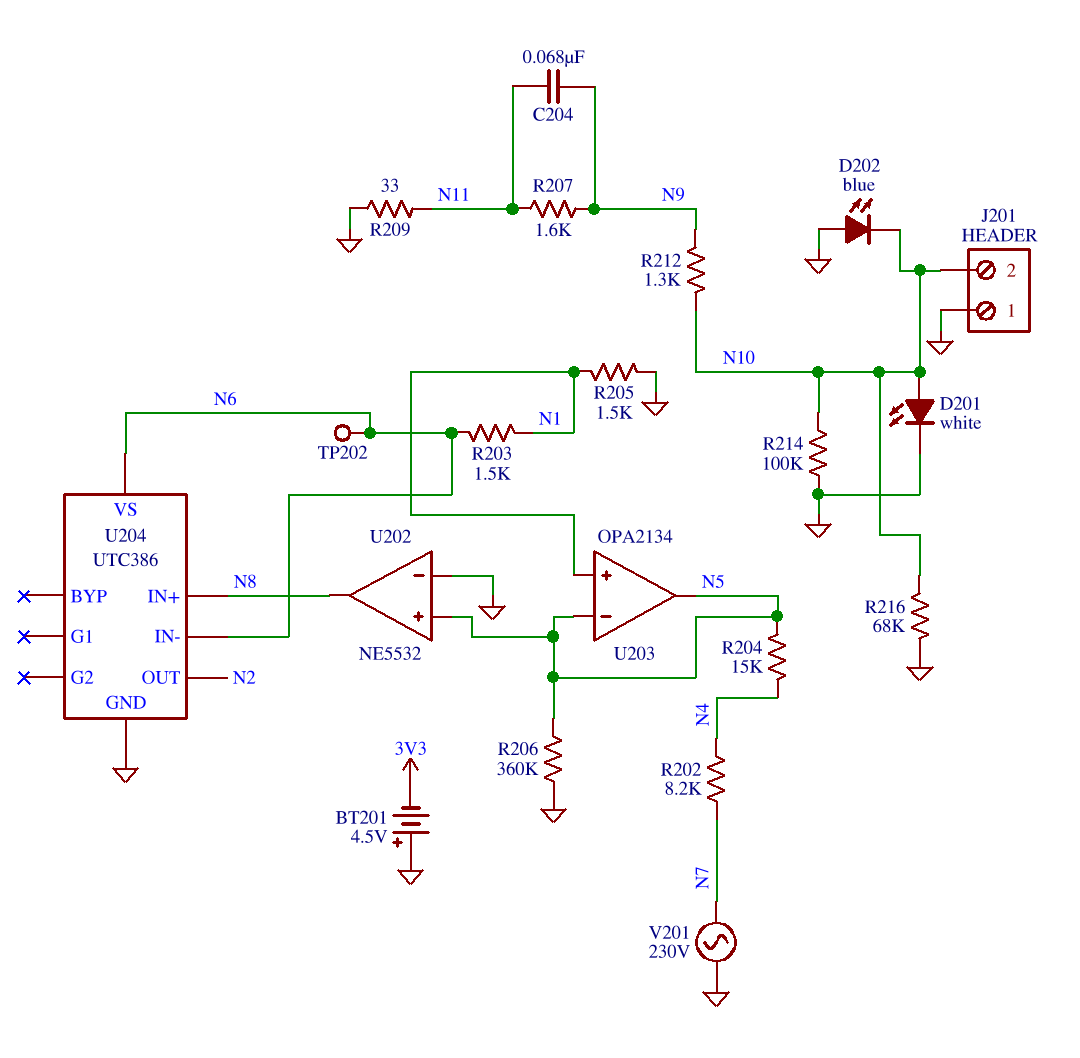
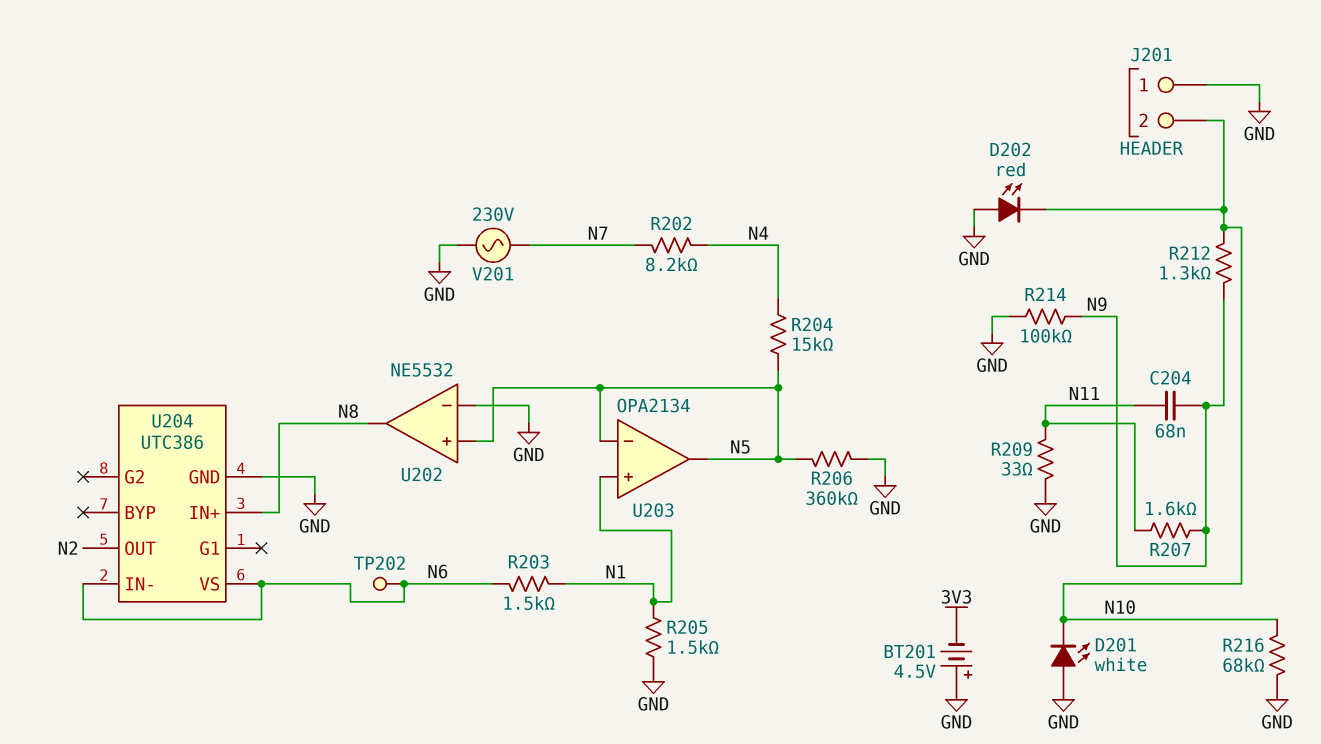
D201: LED white (A N10, K GND) -> LED white (A GND, K N10)
D202: LED blue (A GND, K N10) -> LED red (A GND, K N10)
R214: 100k (GND, N10) -> 100k (GND, N9)

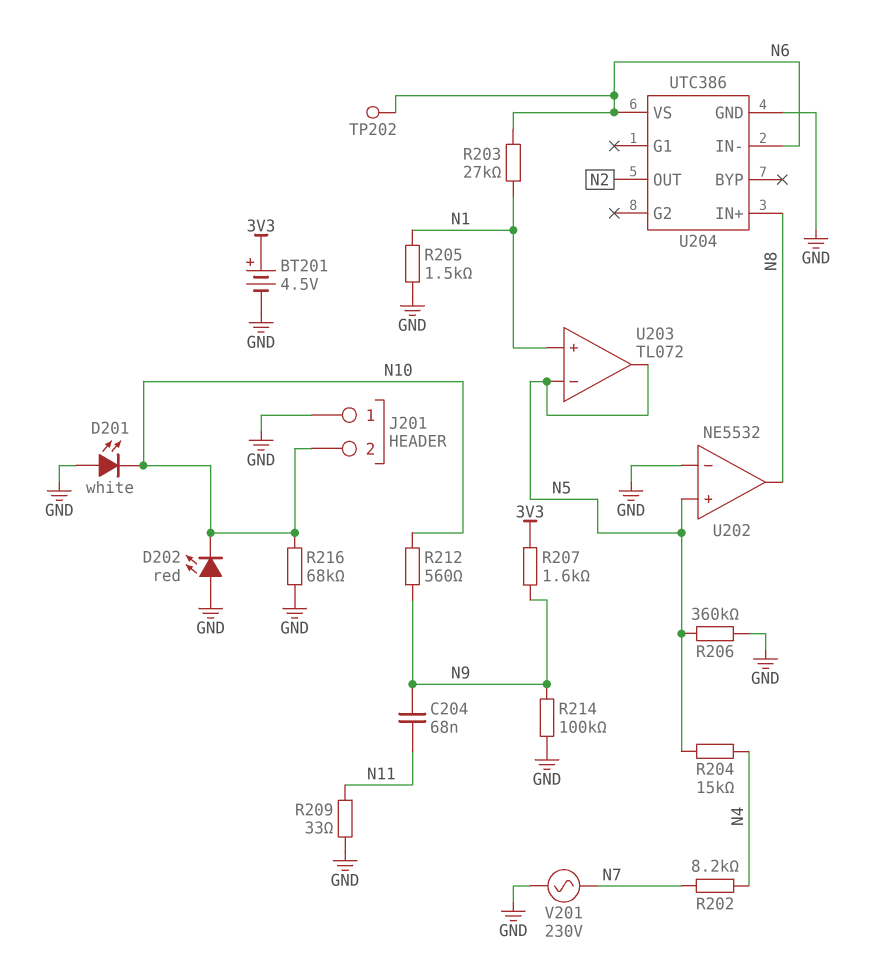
BT201: 4.5V (plus GND, minus 3V3) -> 4.5V (plus 3V3, minus GND)
R203: 1.5k (N1, N6) -> 27k (N1, N6)
R207: 1.6k (N9, N11) -> 1.6k (3V3, N9)
R212: 1.3k (N9, N10) -> 560 (N9, N10)
U203: OPA2134 -> TL072

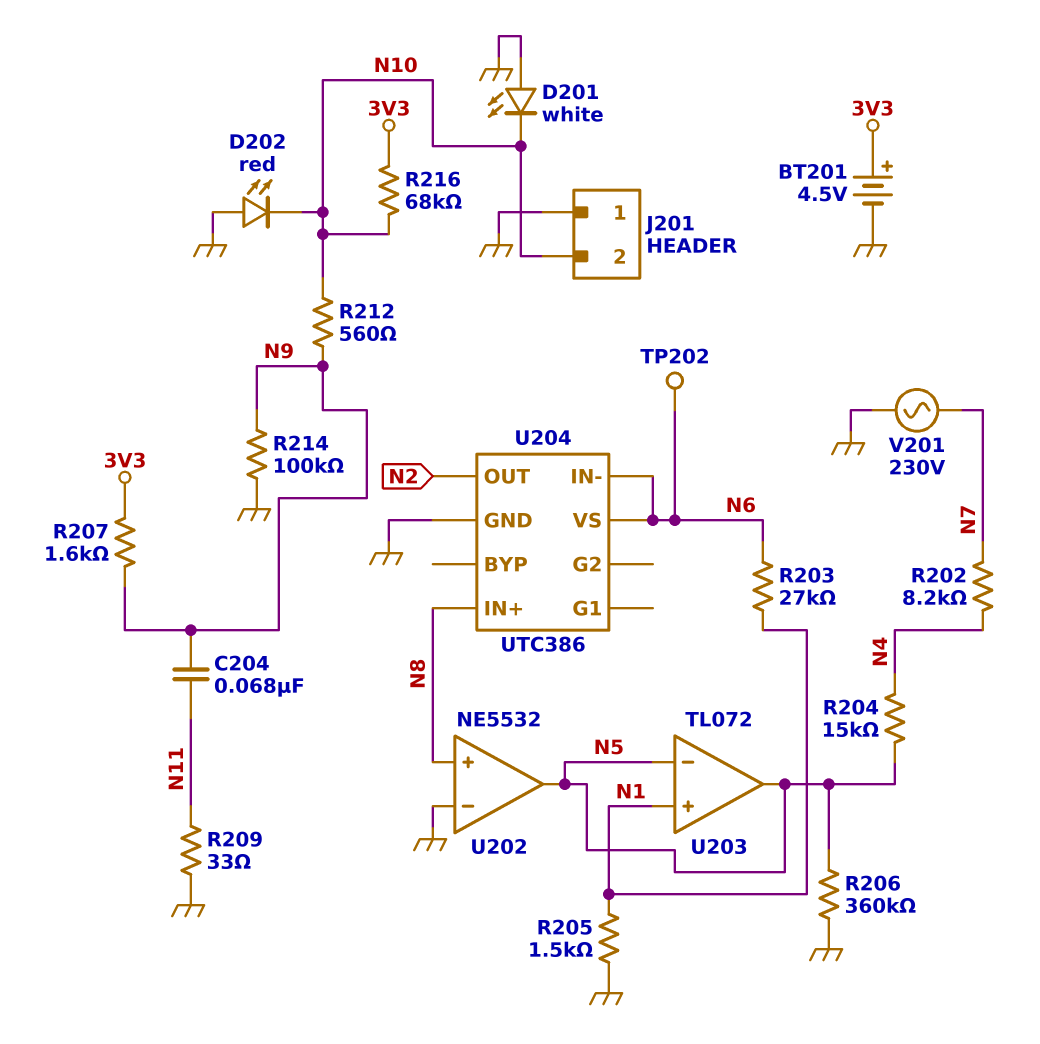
R216: 68k (GND, N10) -> 68k (3V3, N10)
U202 pin in+: N5 -> N8
U202 pin out: N8 -> N5

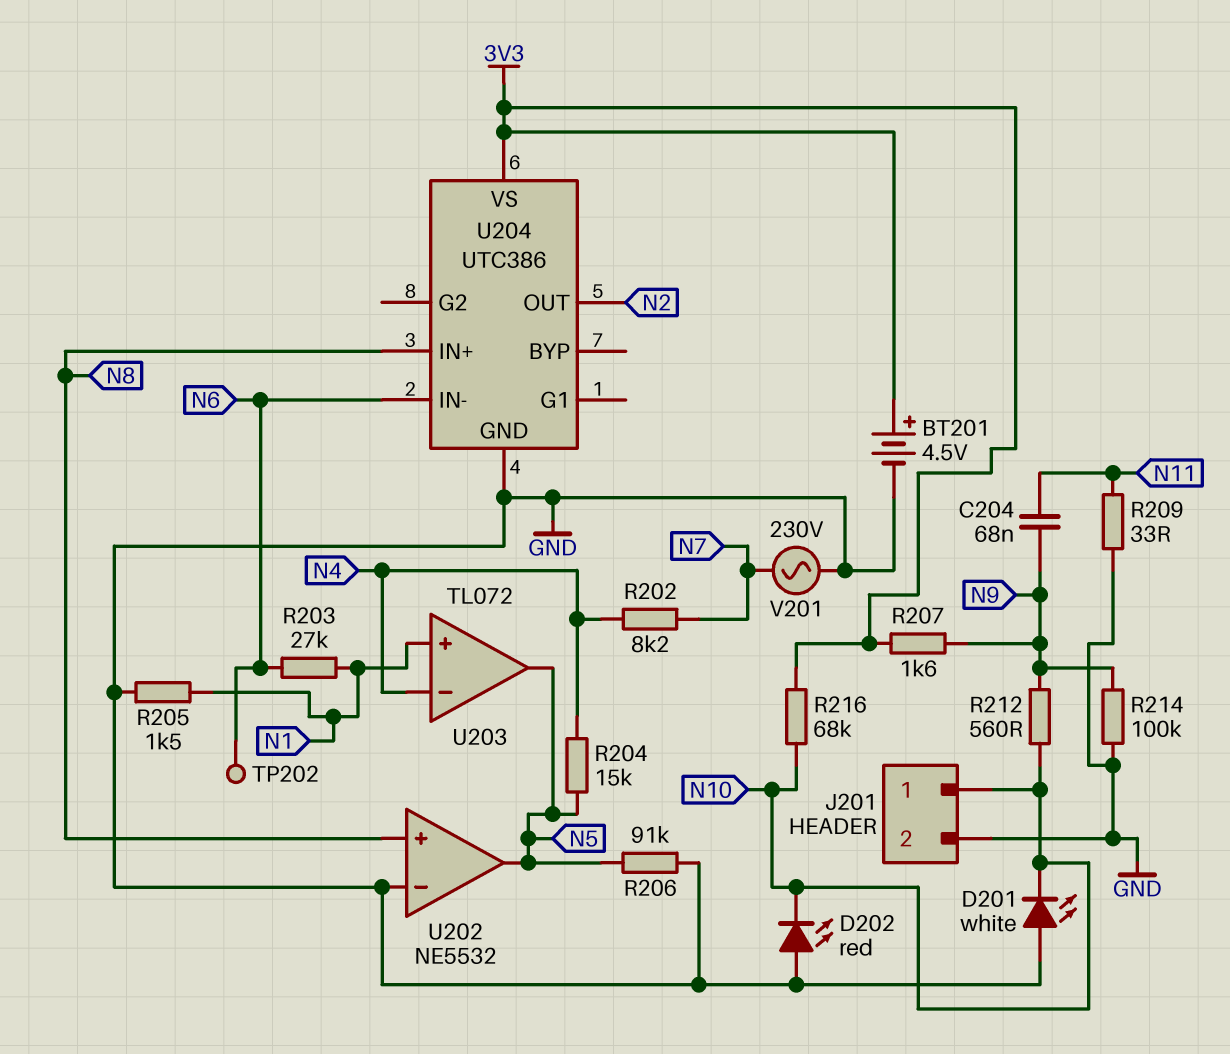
J201 pin 1: GND -> N10
J201 pin 2: N10 -> GND
R206: 360k (GND, N5) -> 91k (GND, N5)
U203 pin in-: N5 -> N4
U204 pin VS: N6 -> 3V3

